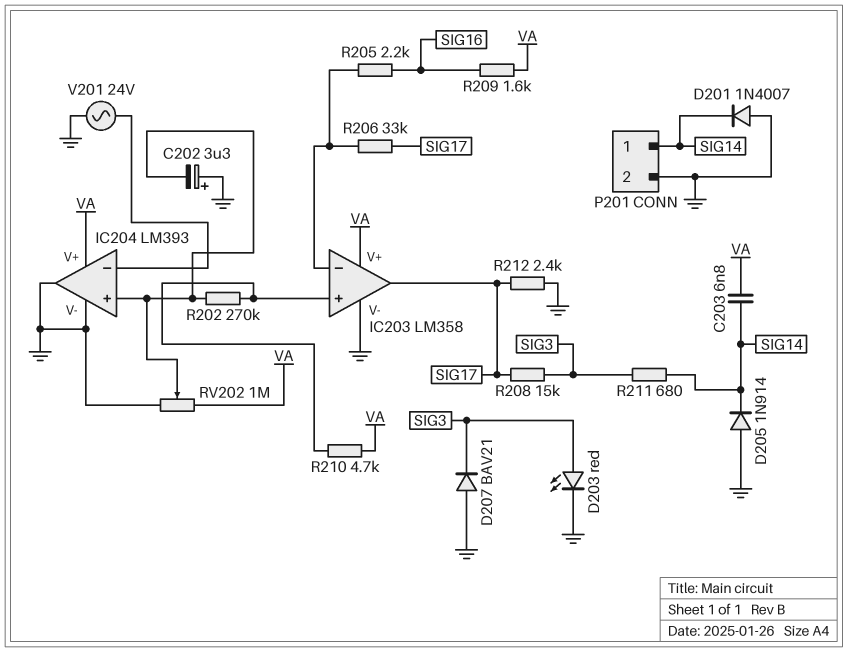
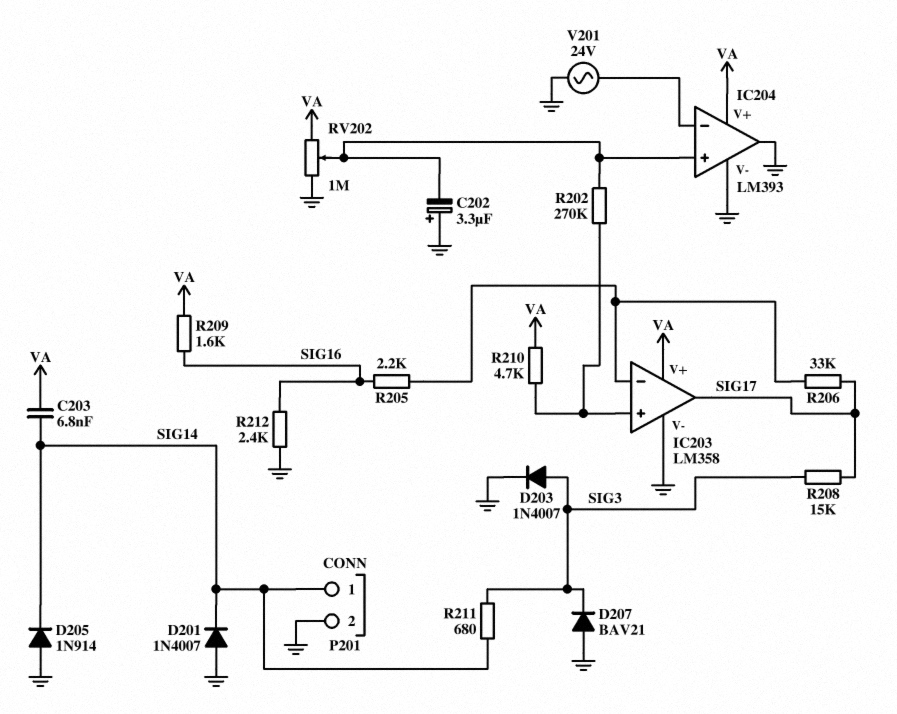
D203: LED red (A SIG3, K GND) -> diode 1N4007 (A SIG3, K GND)
R212: 2.4k (GND, SIG17) -> 2.4k (GND, SIG16)

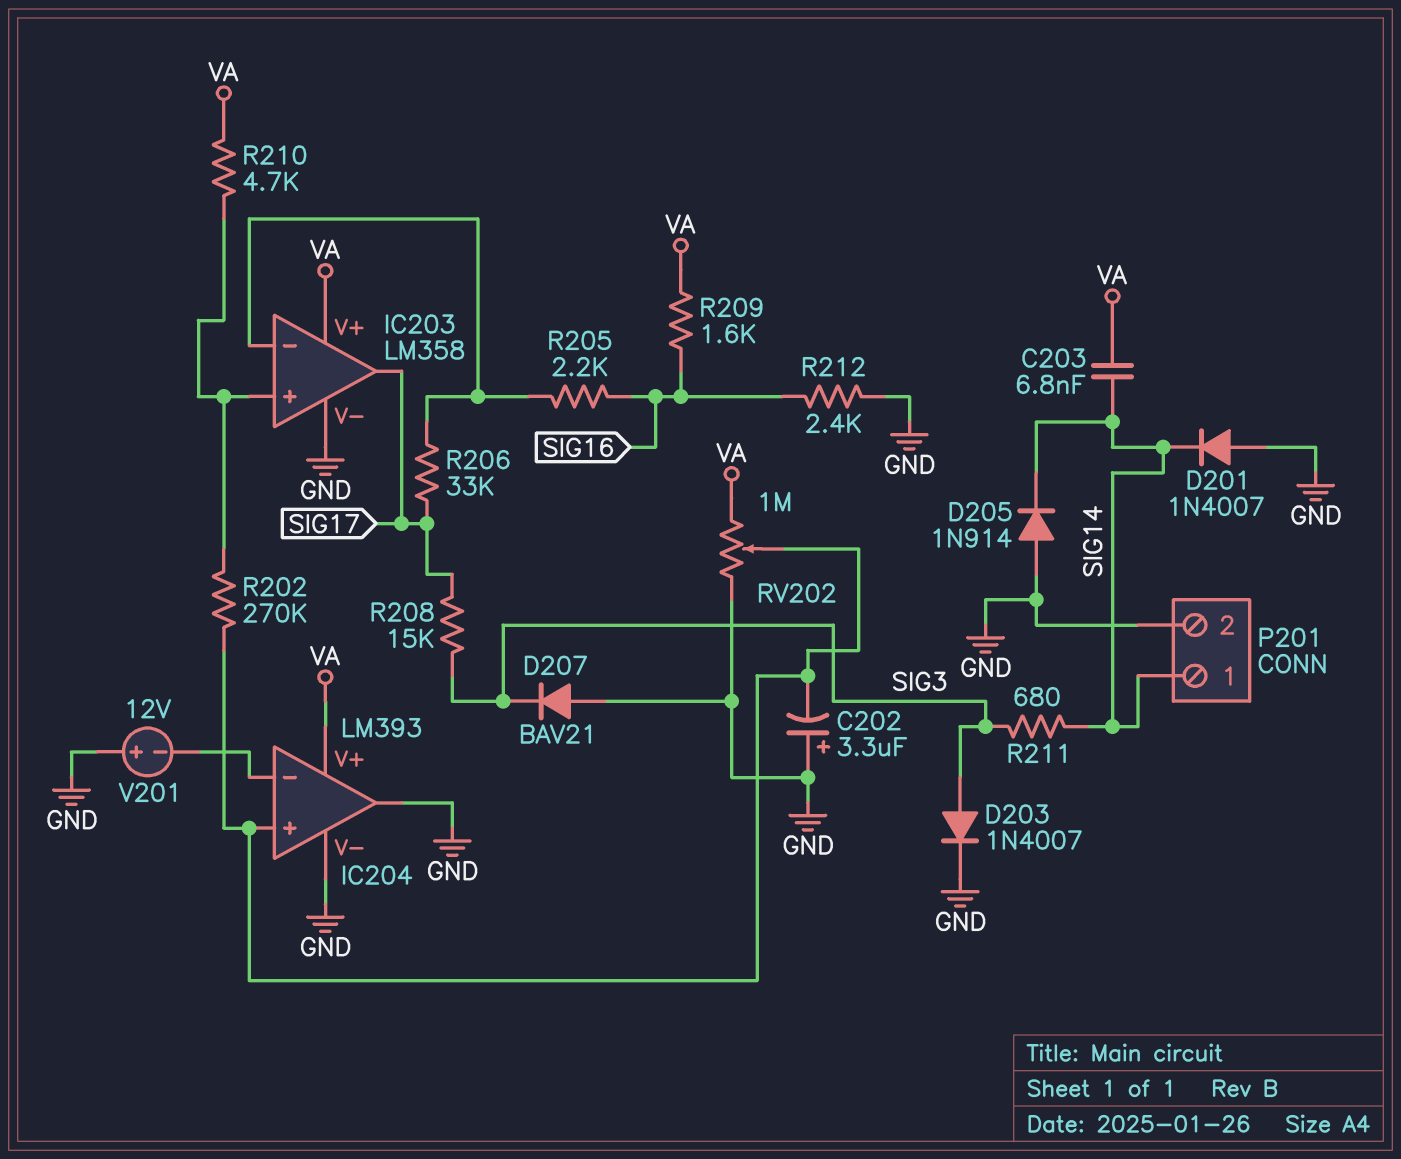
V201: AC 24V (GND, IC204/in-) -> 12V (plus GND, minus IC204/in-)

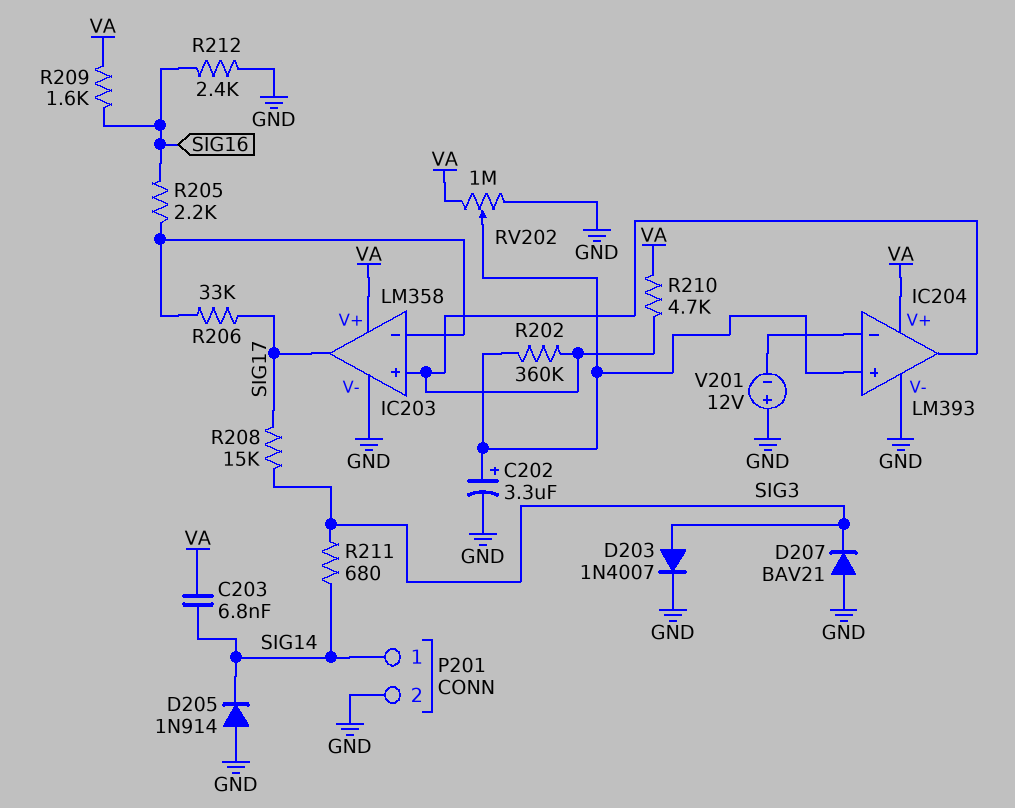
C202: 3.3uF (plus GND, minus IC204/in+) -> 3.3uF (plus IC204/in+, minus GND)
D201: diode 1N4007 (A GND, K SIG14) -> none
IC204 pin out: GND -> IC203/in+
R202: 270k (IC203/in+, IC204/in+) -> 360k (IC203/in+, IC204/in+)

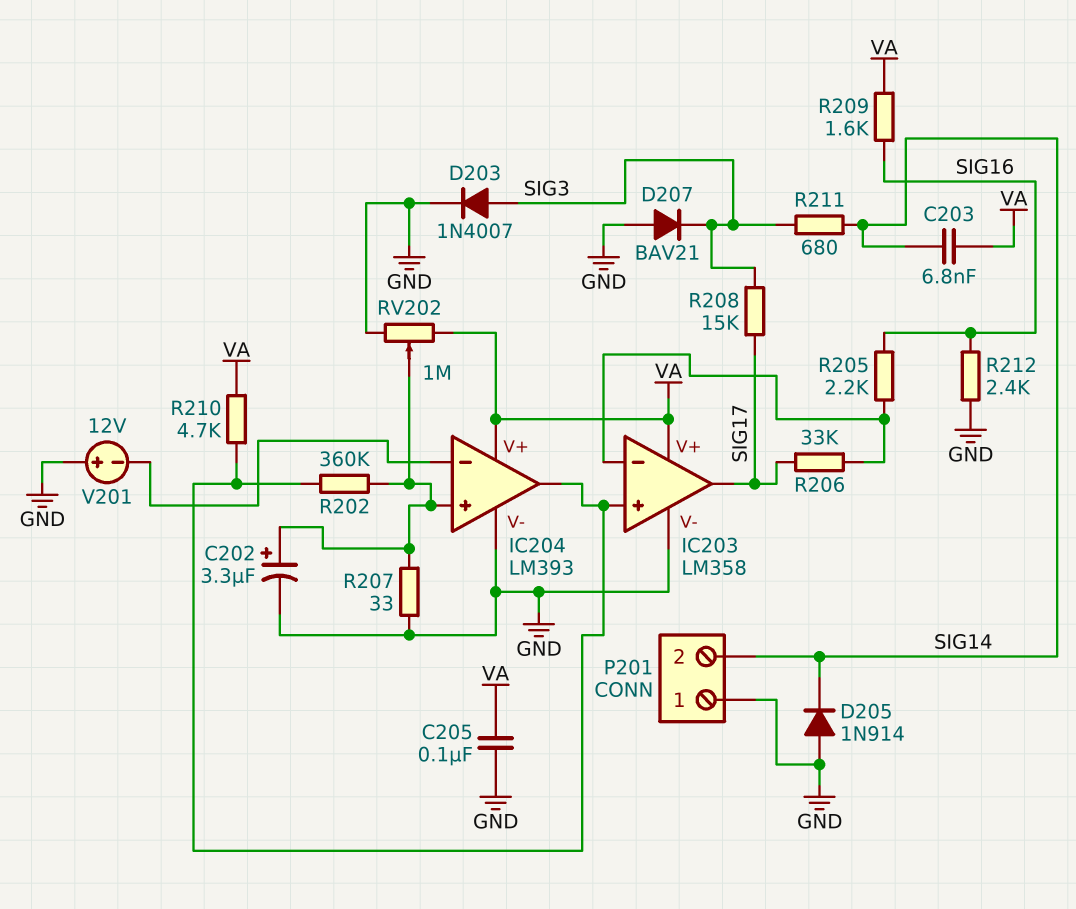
C205: none -> 100nF (GND, VA)
P201 pin 1: SIG14 -> GND
P201 pin 2: GND -> SIG14
R207: none -> 33 (GND, IC204/in+)

